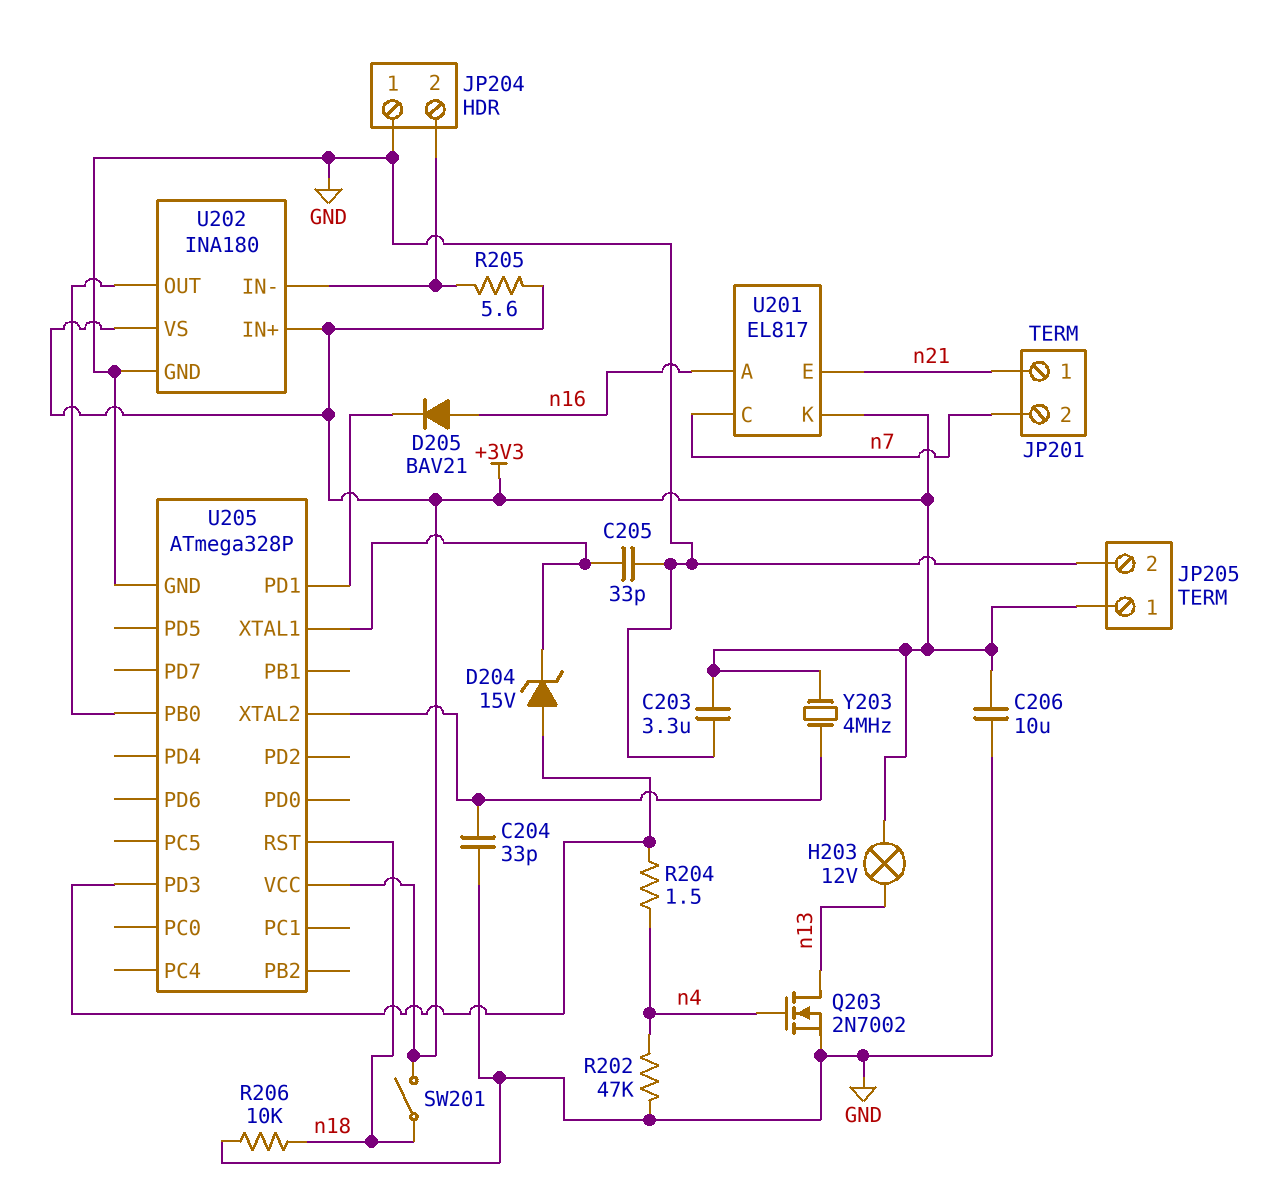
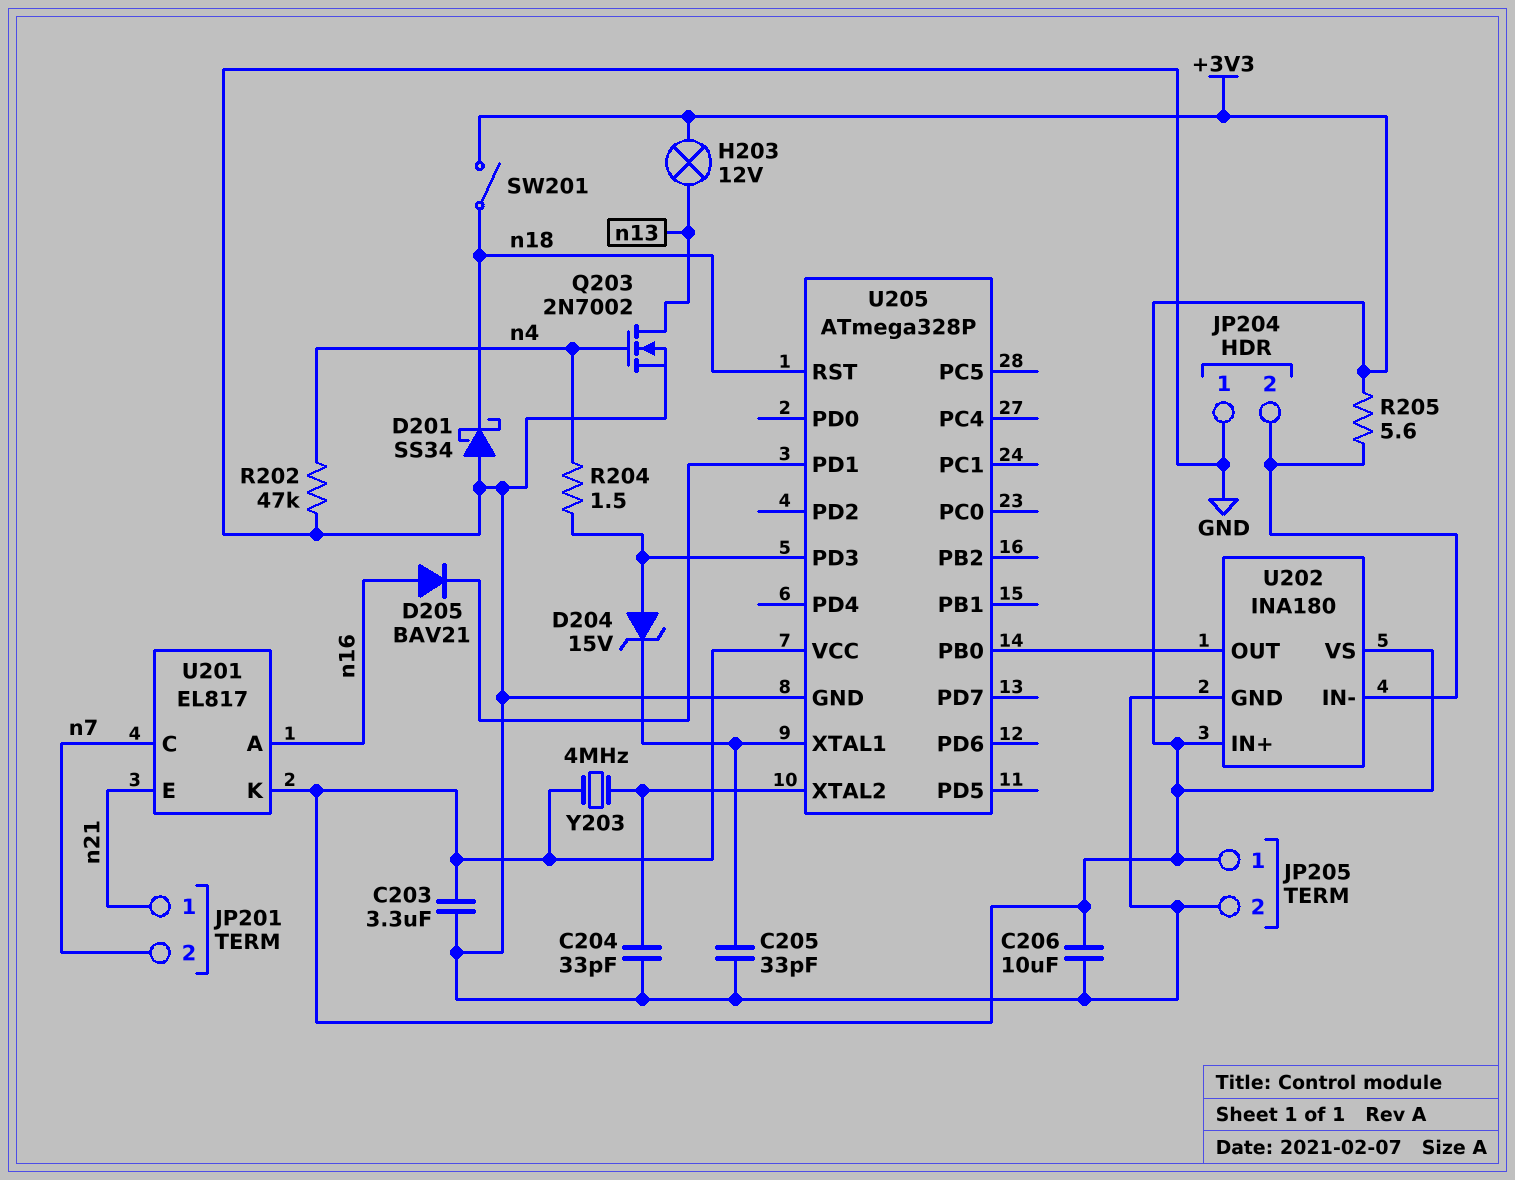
D201: none -> schottky SS34 (A GND, K n18)
R206: 10k (GND, n18) -> none

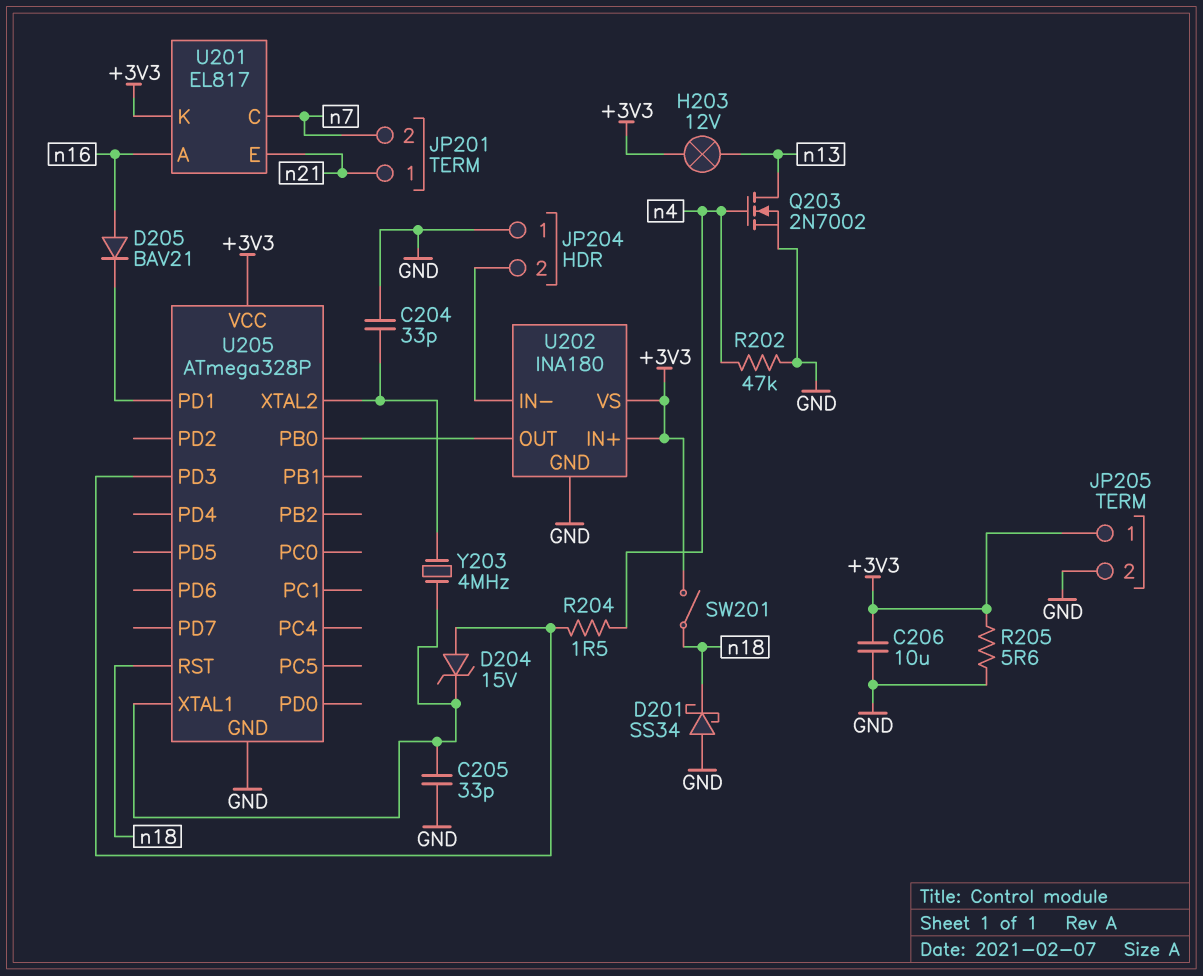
C203: 3.3uF (+3V3, GND) -> none
R205: 5.6 (+3V3, JP204/2) -> 5.6 (+3V3, GND)
Y203: 4MHz (+3V3, U205/XTAL2) -> 4MHz (U205/XTAL1, U205/XTAL2)

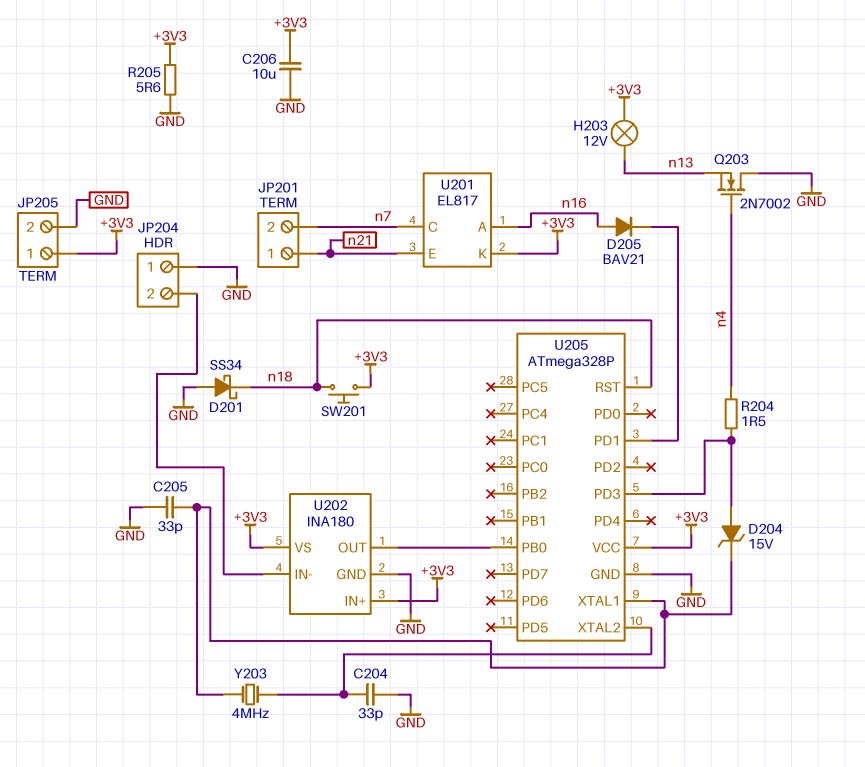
Q203: NMOS 2N7002 (G n4, D n13, S GND) -> NMOS 2N7002 (G n4, D GND, S n13)
R202: 47k (GND, n4) -> none
SW201: switch (+3V3, n18) -> button (+3V3, n18)

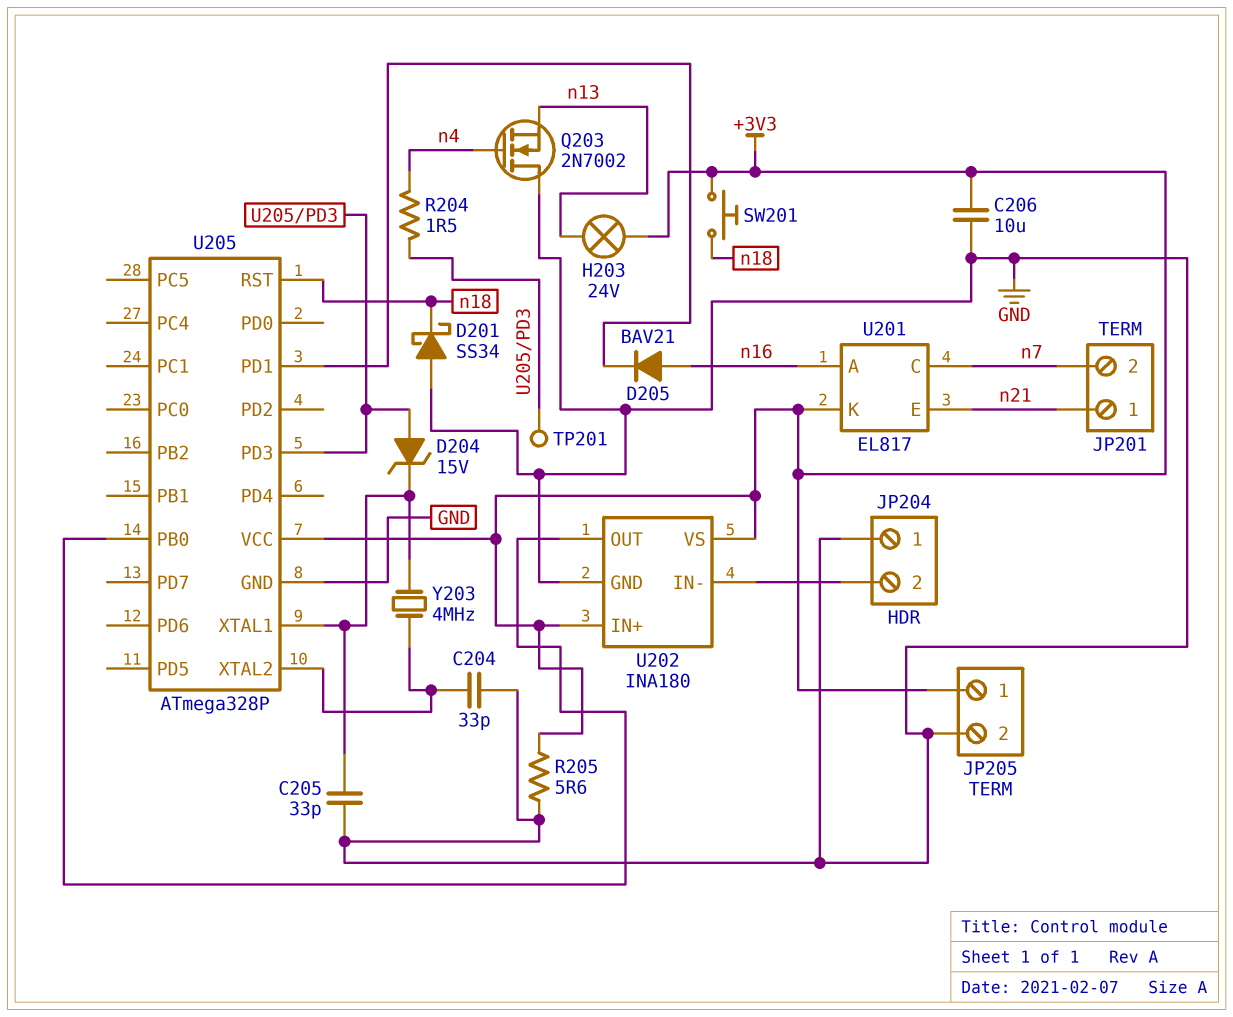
H203: lamp 12V (+3V3, n13) -> lamp 24V (+3V3, n13)
TP201: none -> test point (U205/PD3)

